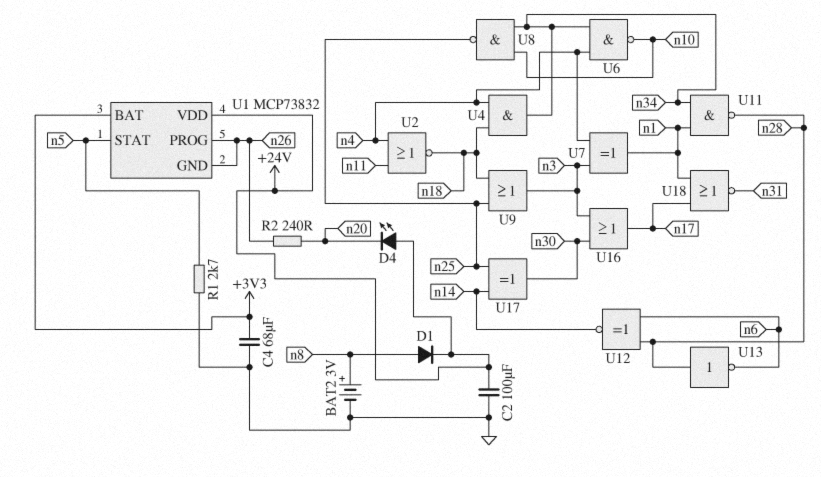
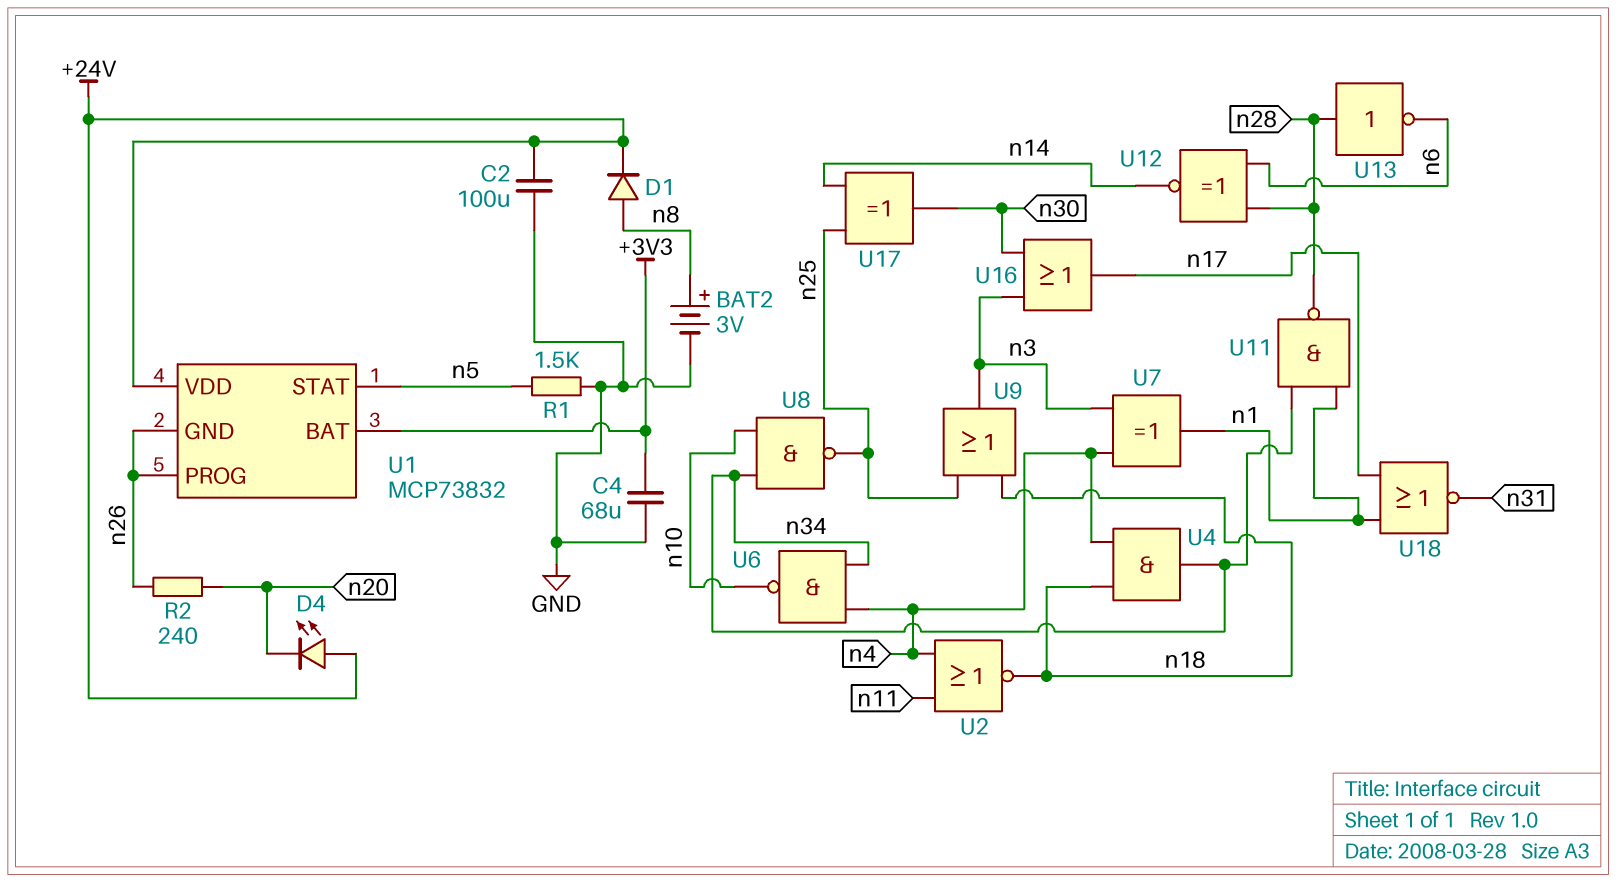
R1: 2.7k (GND, n5) -> 1.5k (GND, n5)

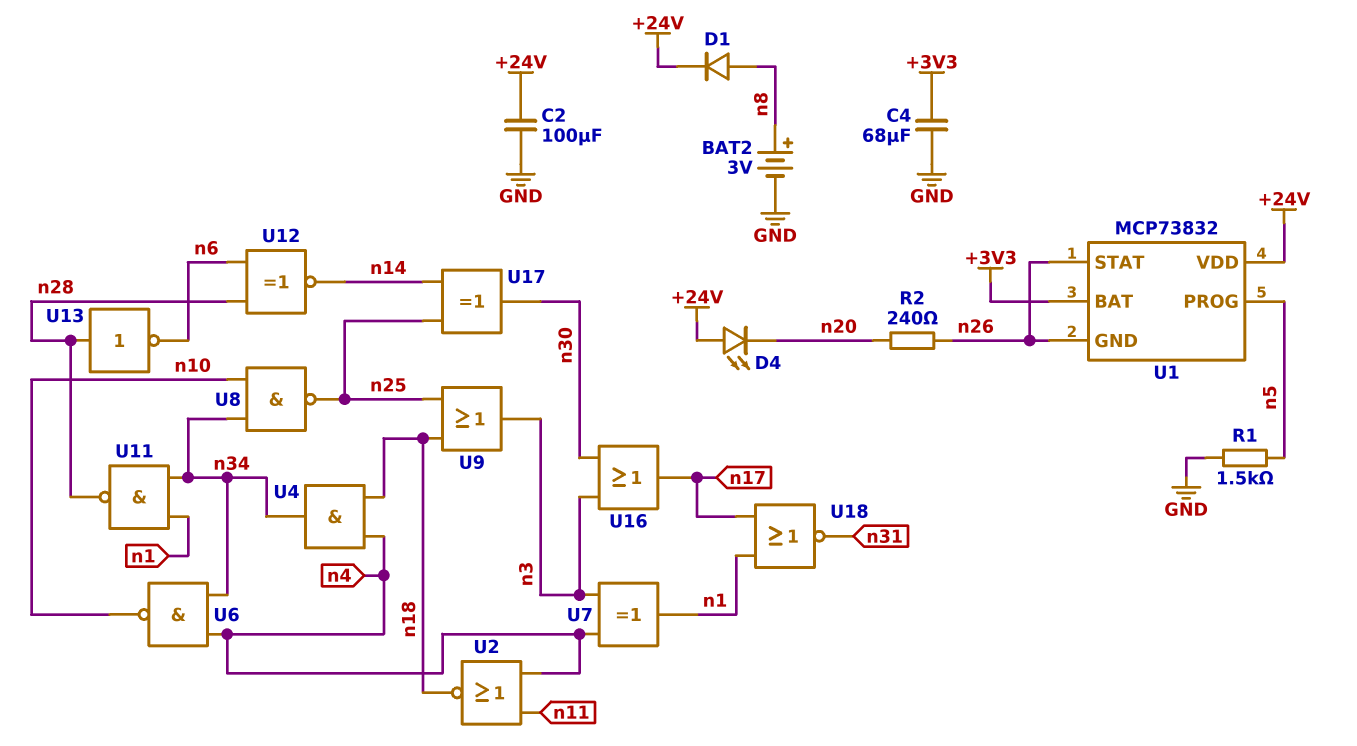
U1 pin PROG: n26 -> n5
U1 pin STAT: n5 -> n26

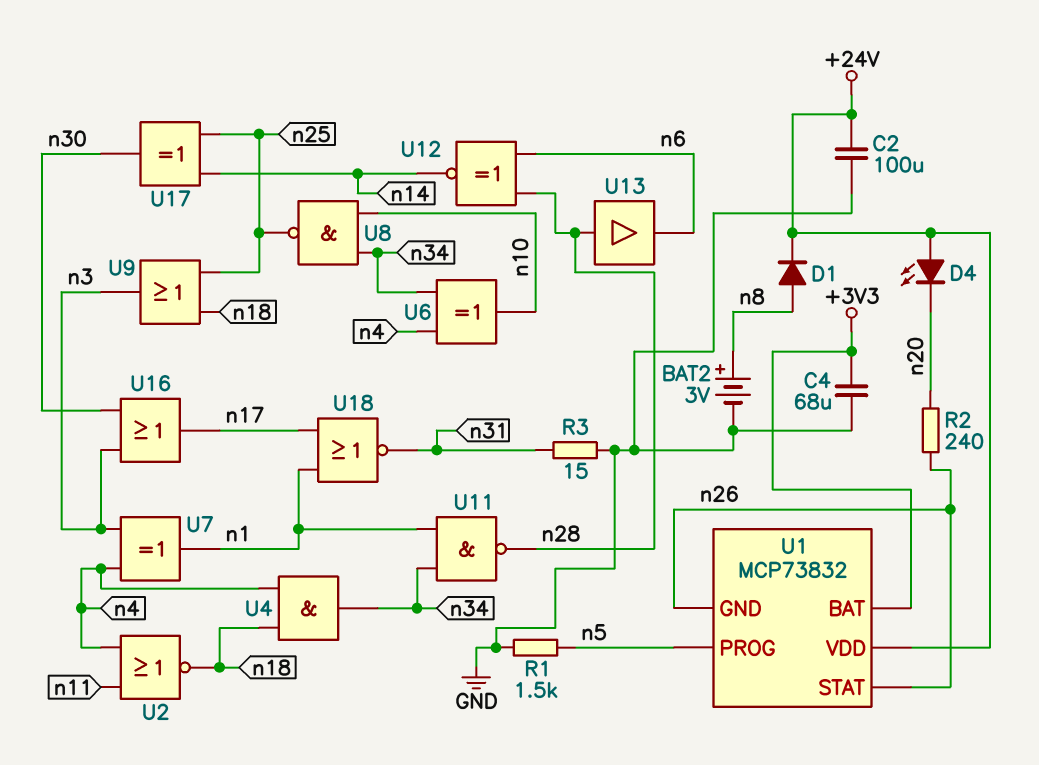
R3: none -> 15 (GND, n31)
U6: NAND (in n4, in n34, out n10) -> XOR (in n4, in n34, out n10)
U13: NOT (in n28, out n6) -> buffer (in n28, out n6)

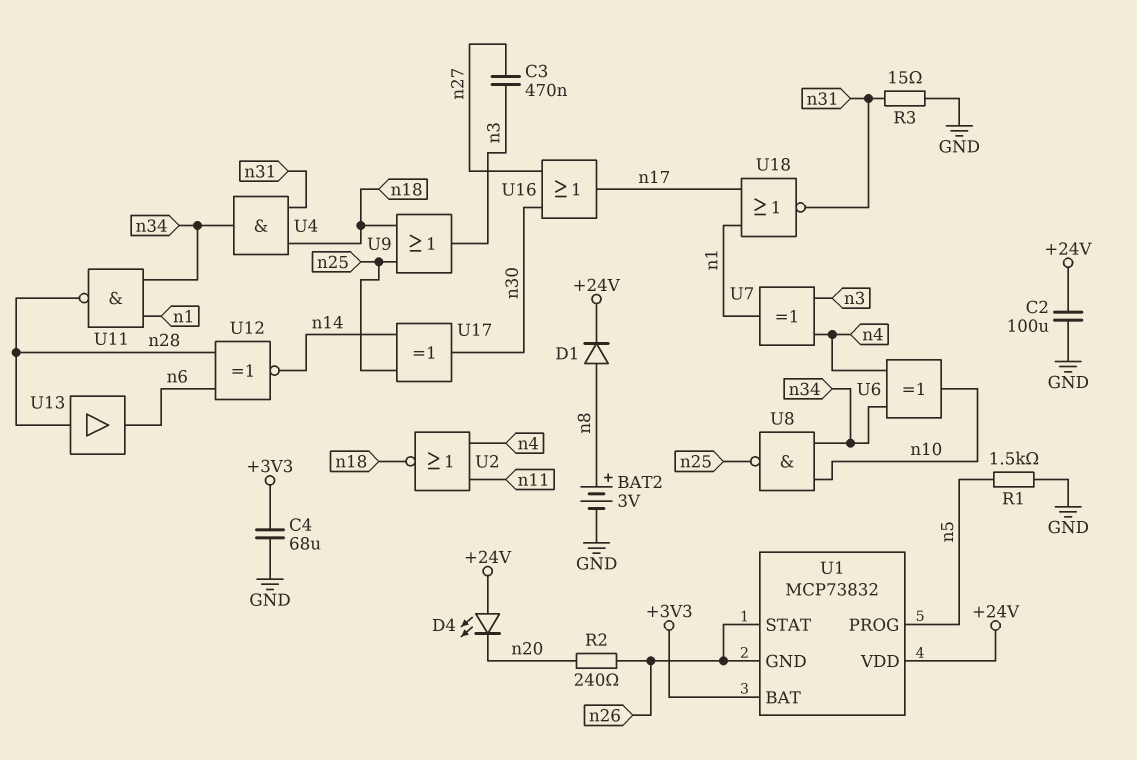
C3: none -> 470nF (n3, n27)
U4: AND (in n4, in n18, out n34) -> AND (in n18, in n31, out n34)
U16: OR (in n3, in n30, out n17) -> OR (in n27, in n30, out n17)

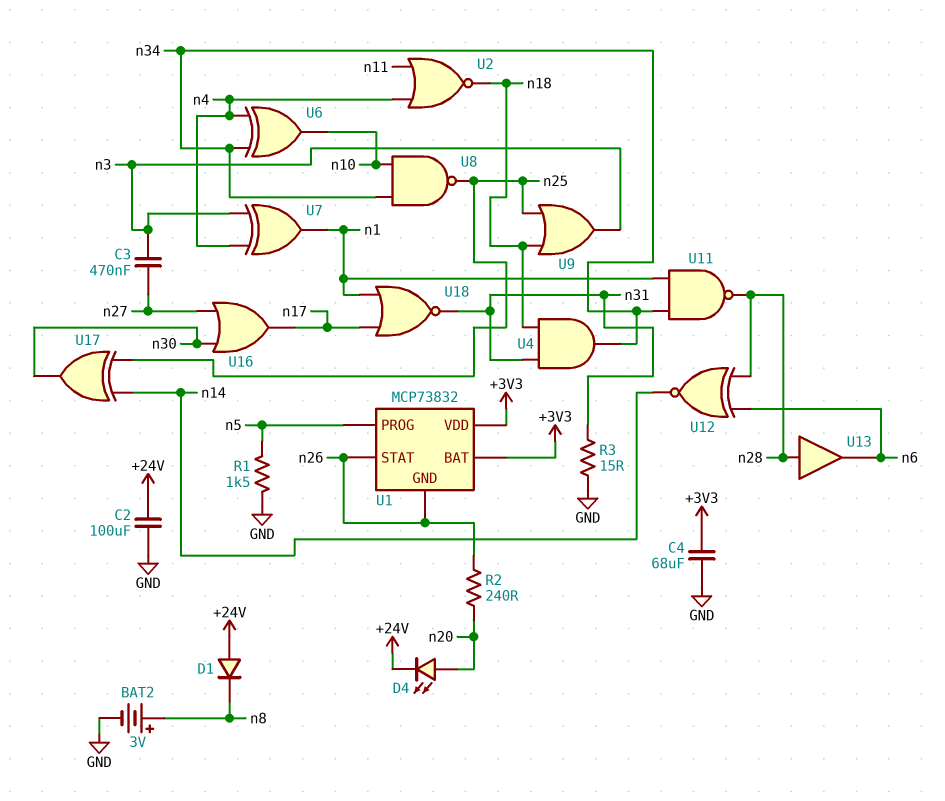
D1: diode (A n8, K +24V) -> diode (A +24V, K n8)
D4: LED (A +24V, K n20) -> LED (A n20, K +24V)
U1 pin VDD: +24V -> +3V3

